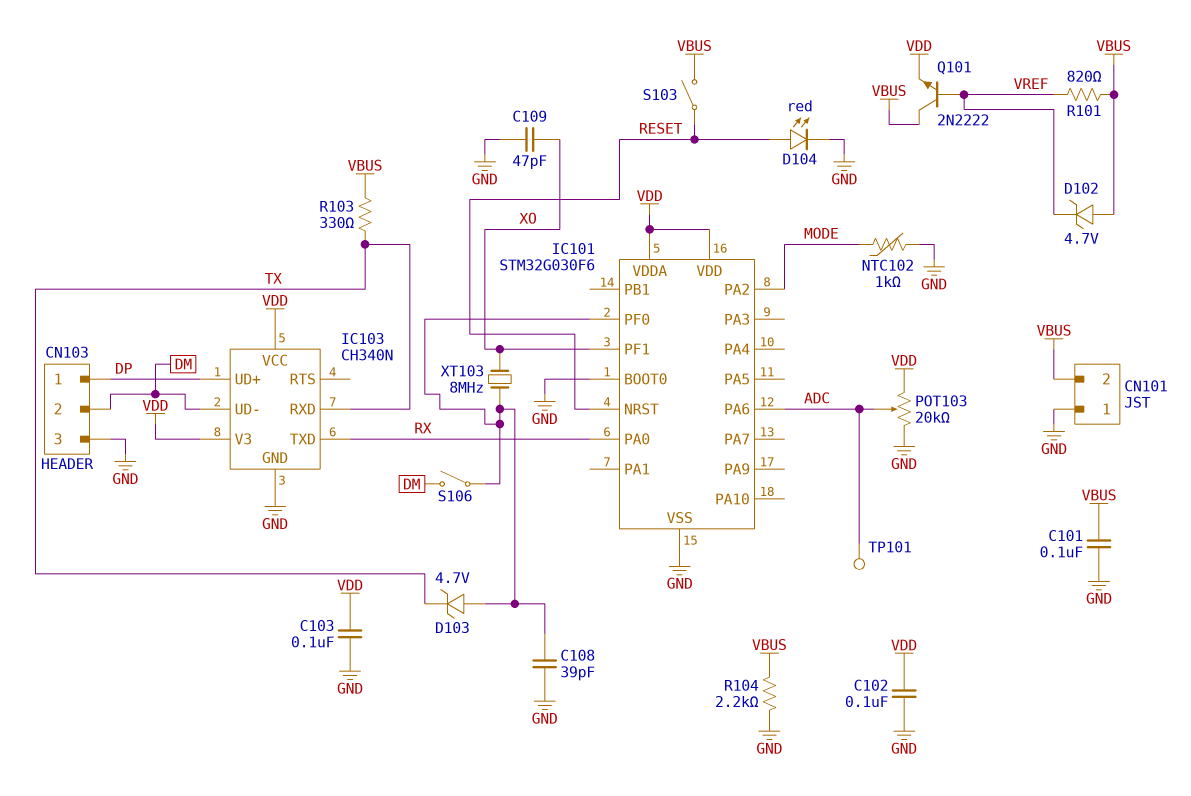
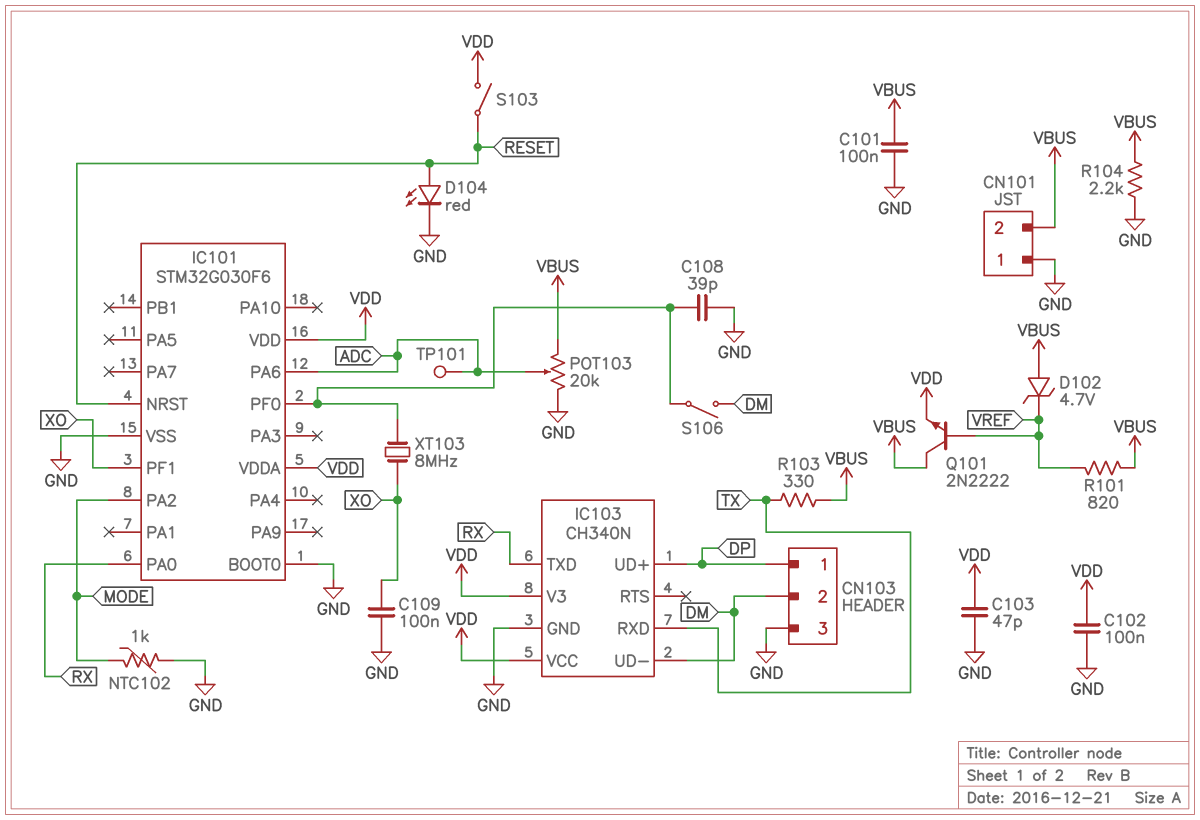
C103: 100nF (GND, VDD) -> 47pF (GND, VDD)
C109: 47pF (GND, XO) -> 100nF (GND, XO)
D103: zener 4.7V (A IC101/PF0, K TX) -> none
POT103: 20k (GND, VDD, wiper ADC) -> 20k (GND, VBUS, wiper ADC)
S103: switch (RESET, VBUS) -> switch (RESET, VDD)

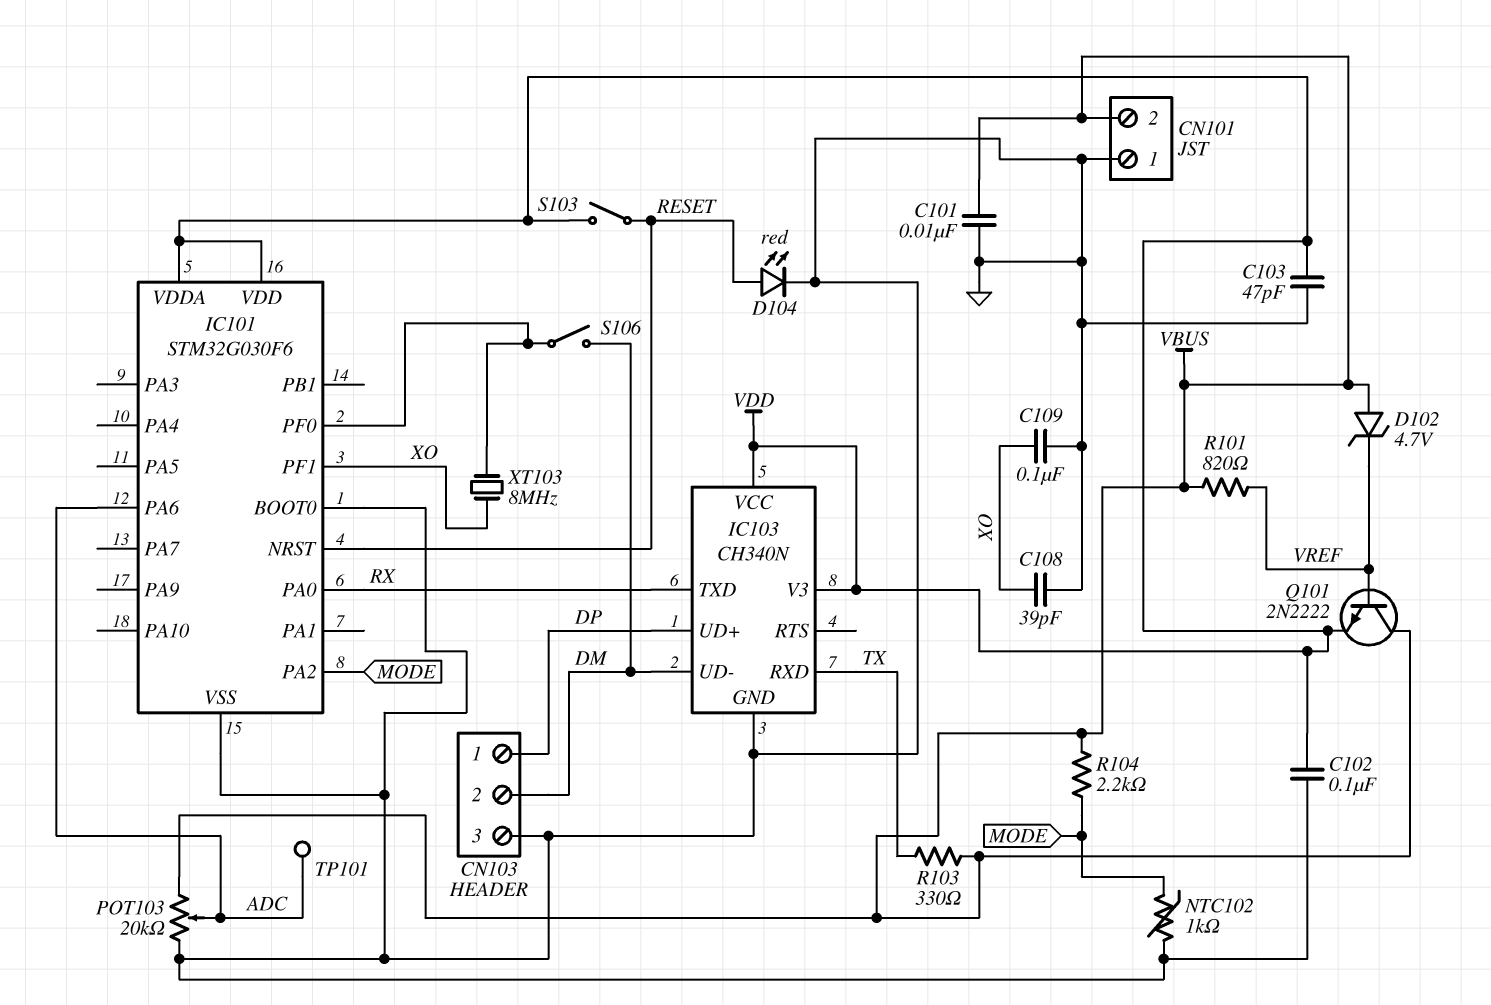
C101: 100nF (GND, VBUS) -> 10nF (GND, VBUS)
C108: 39pF (GND, IC101/PF0) -> 39pF (GND, XO)
R104: 2.2k (GND, VBUS) -> 2.2k (MODE, VBUS)

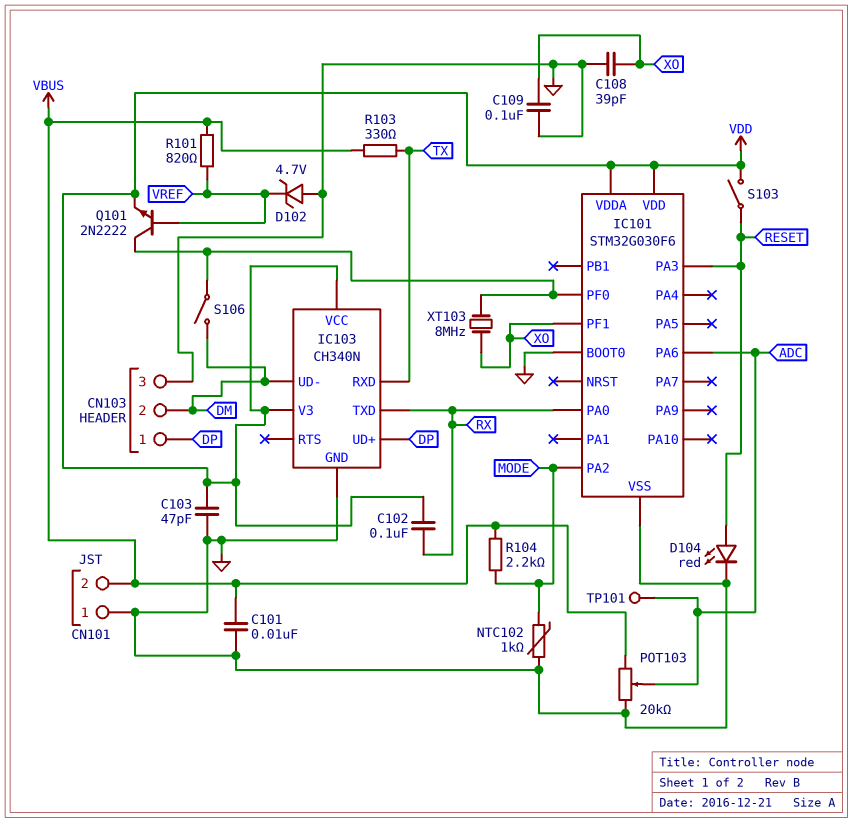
C102: 100nF (GND, VDD) -> 100nF (RX, VDD)
D102: zener 4.7V (A VBUS, K VREF) -> zener 4.7V (A GND, K VREF)
IC101 pin NRST: RESET -> none
IC101 pin PA3: none -> RESET
Q101: NPN 2N2222 (B VREF, C VBUS, E VDD) -> NPN 2N2222 (B VREF, C IC101/PF0, E VDD)

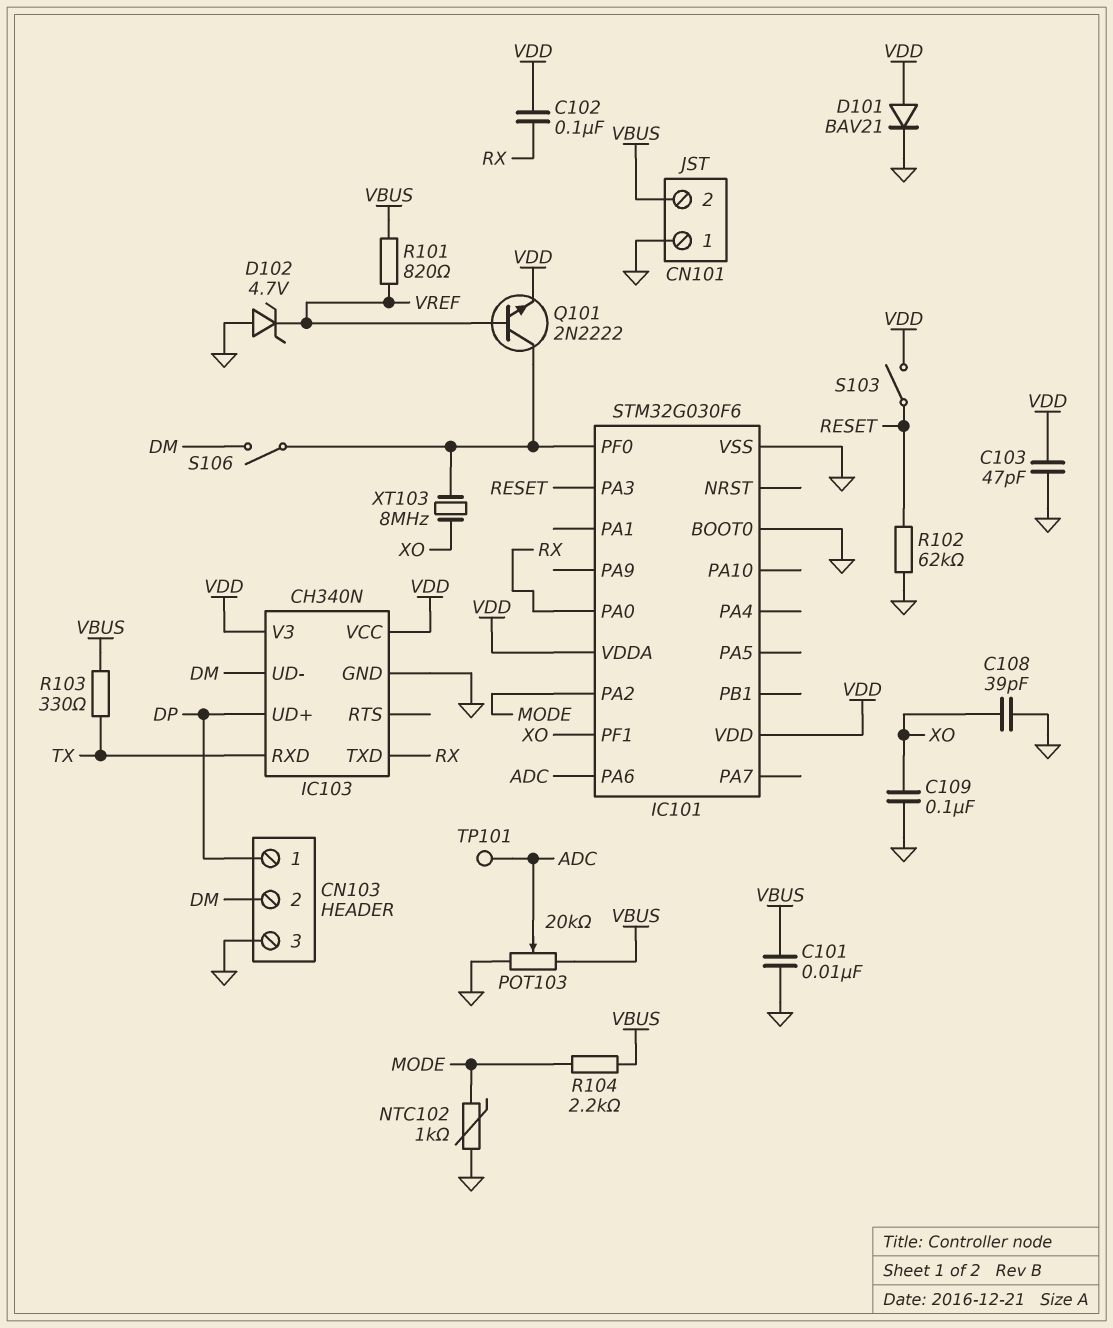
D101: none -> diode BAV21 (A VDD, K GND)
D104: LED red (A RESET, K GND) -> none
R102: none -> 62k (GND, RESET)

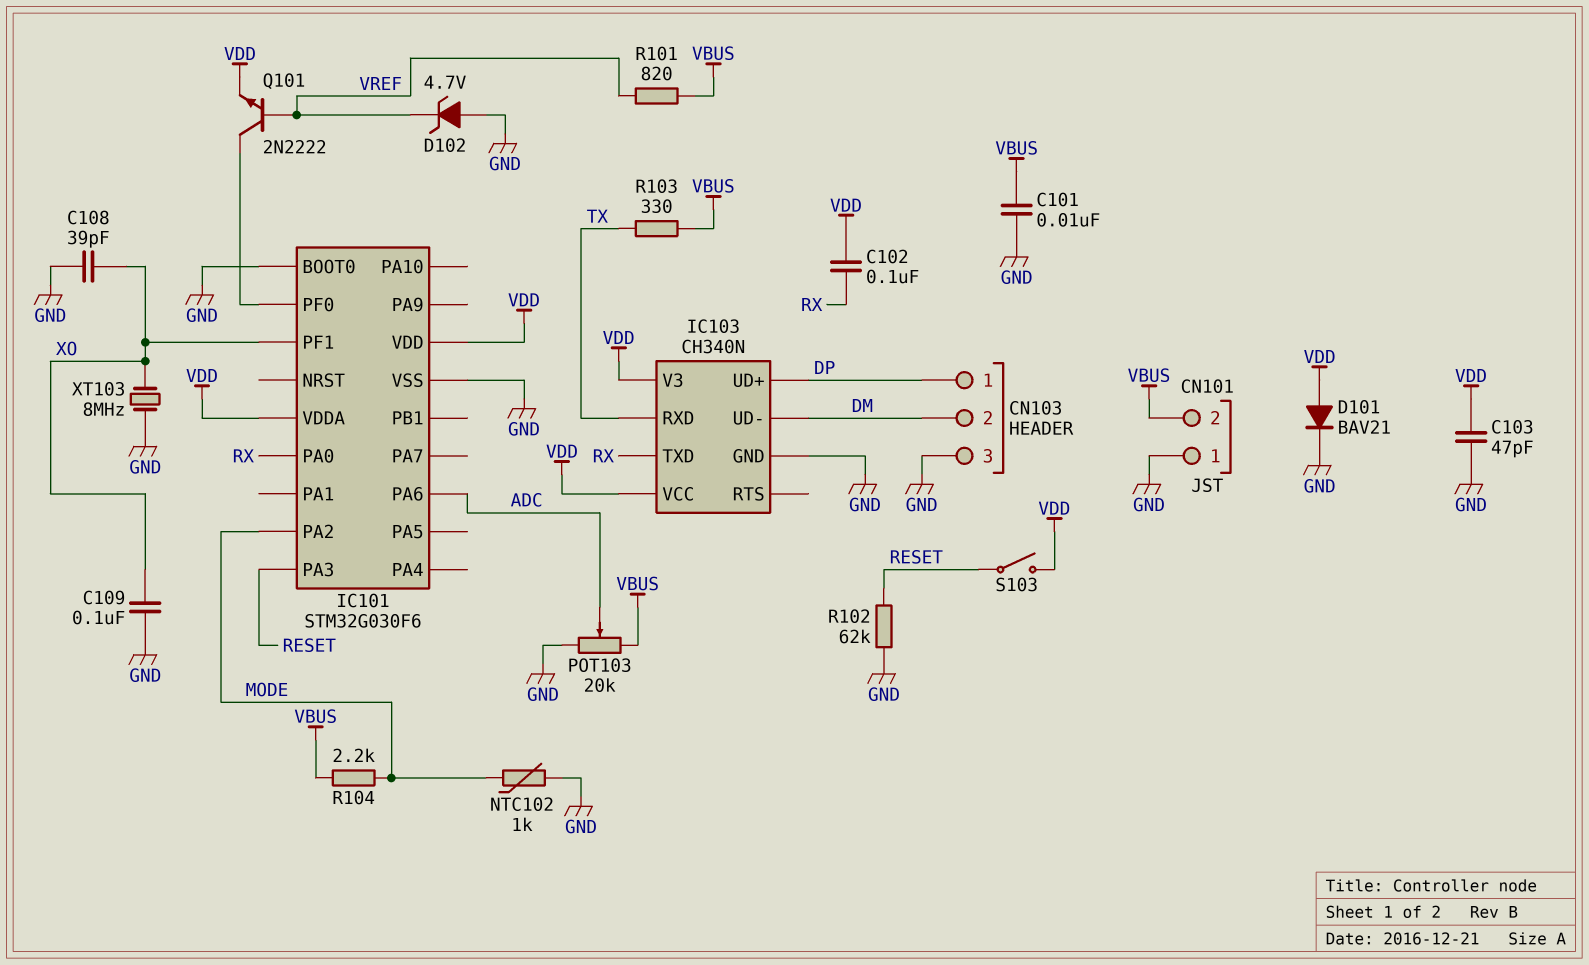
S106: switch (DM, IC101/PF0) -> none
TP101: test point (ADC) -> none
XT103: 8MHz (IC101/PF0, XO) -> 8MHz (GND, XO)

